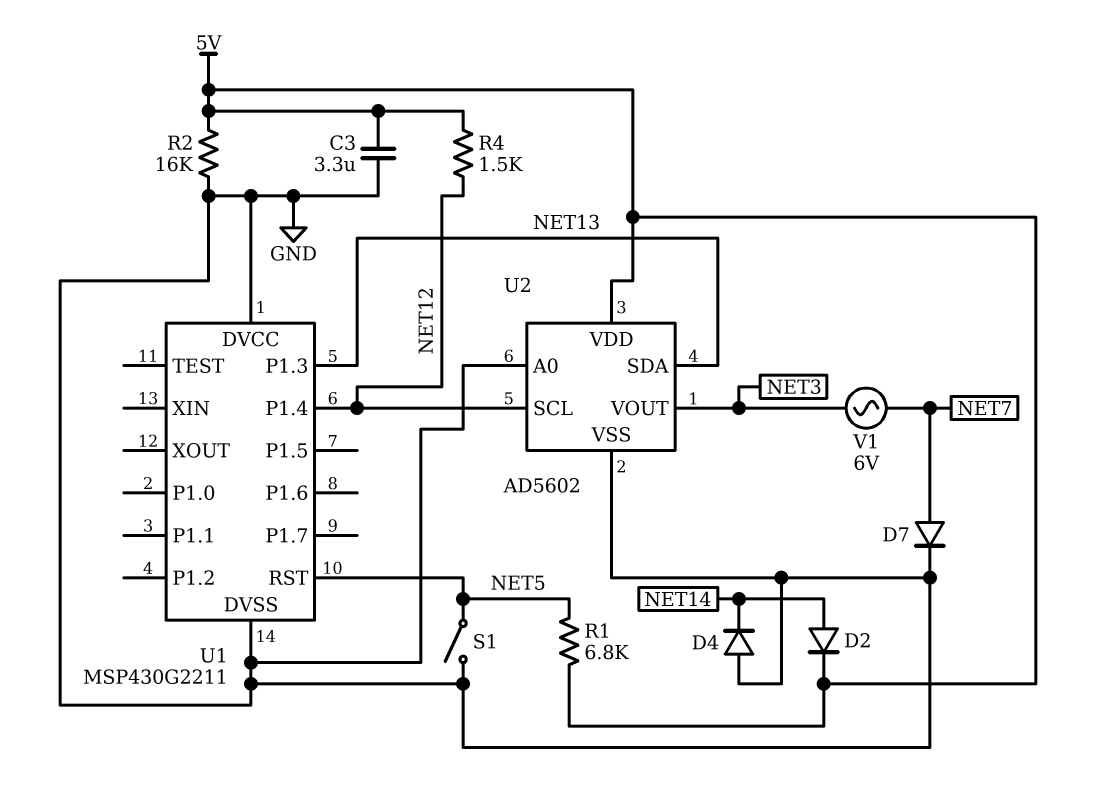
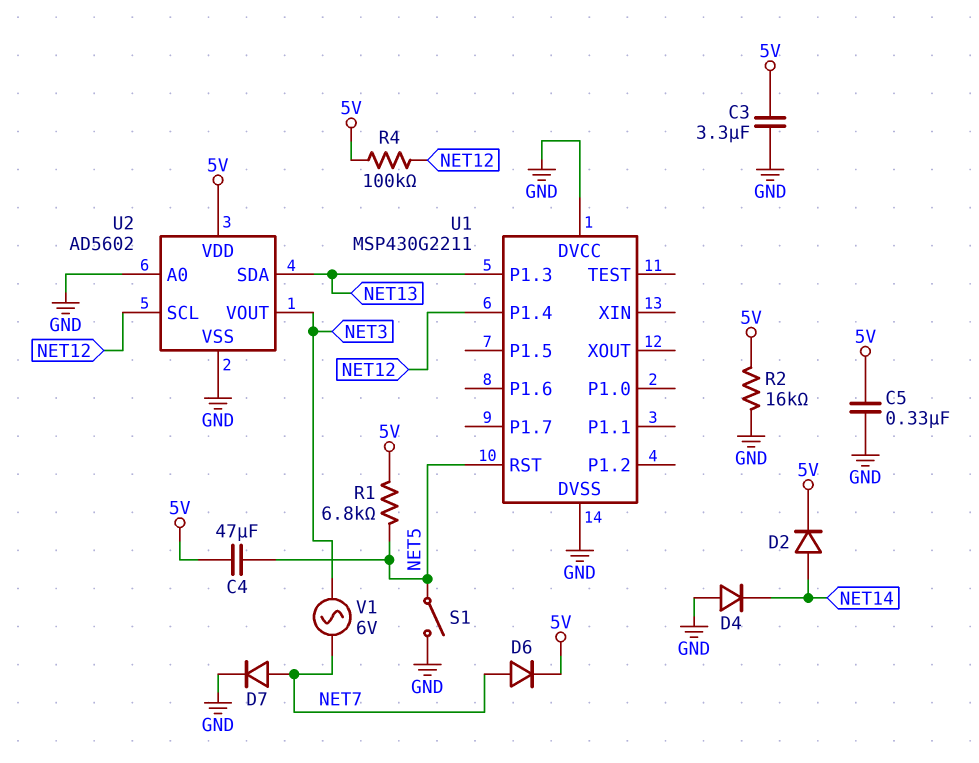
C4: none -> 47uF (5V, NET5)
C5: none -> 330nF (5V, GND)
D6: none -> diode (A NET7, K 5V)
R4: 1.5k (5V, NET12) -> 100k (5V, NET12)

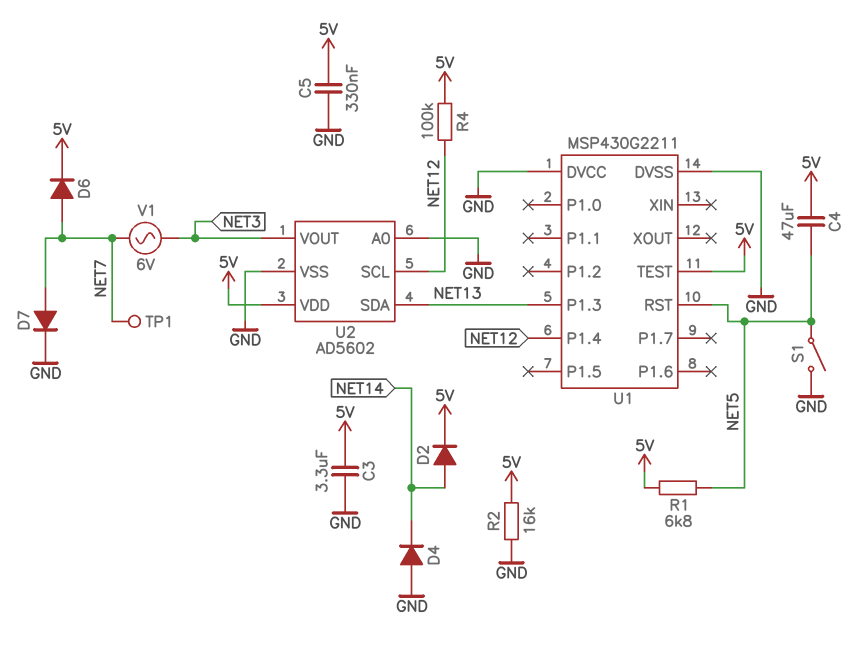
TP1: none -> test point (NET7)
U1 pin TEST: none -> 5V

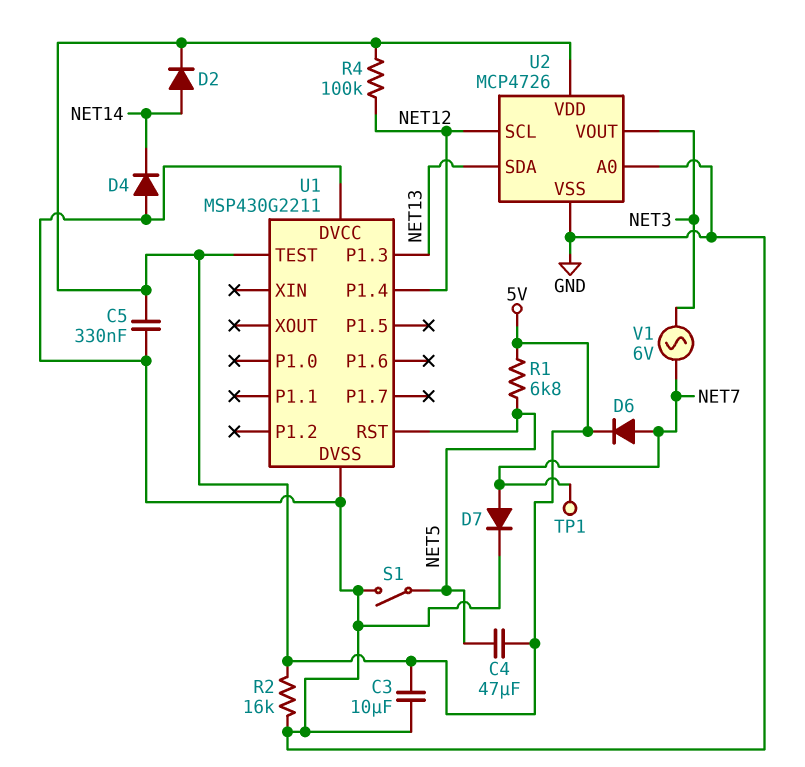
C3: 3.3uF (5V, GND) -> 10uF (5V, GND)
U2: AD5602 -> MCP4726

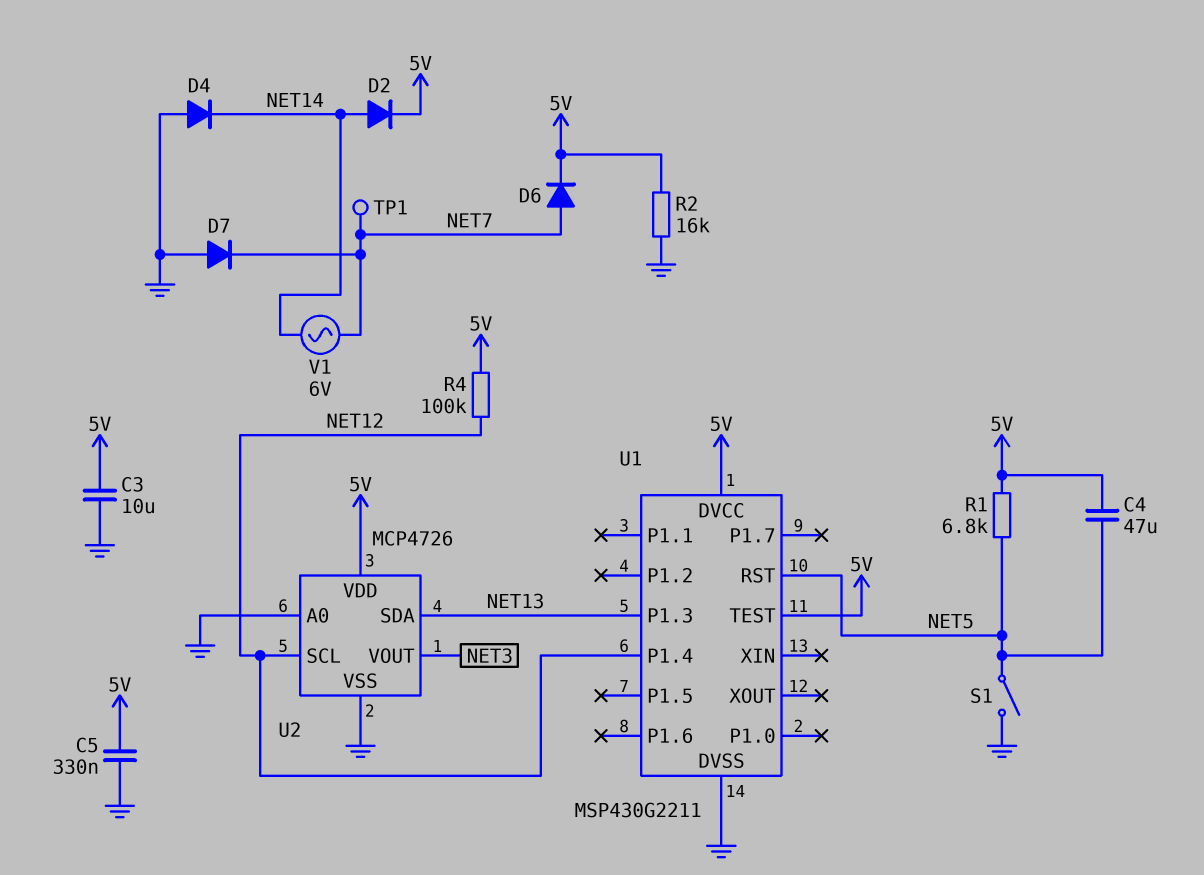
D7: diode (A NET7, K GND) -> diode (A GND, K NET7)
U1 pin DVCC: GND -> 5V
V1: AC 6V (NET3, NET7) -> AC 6V (NET7, NET14)

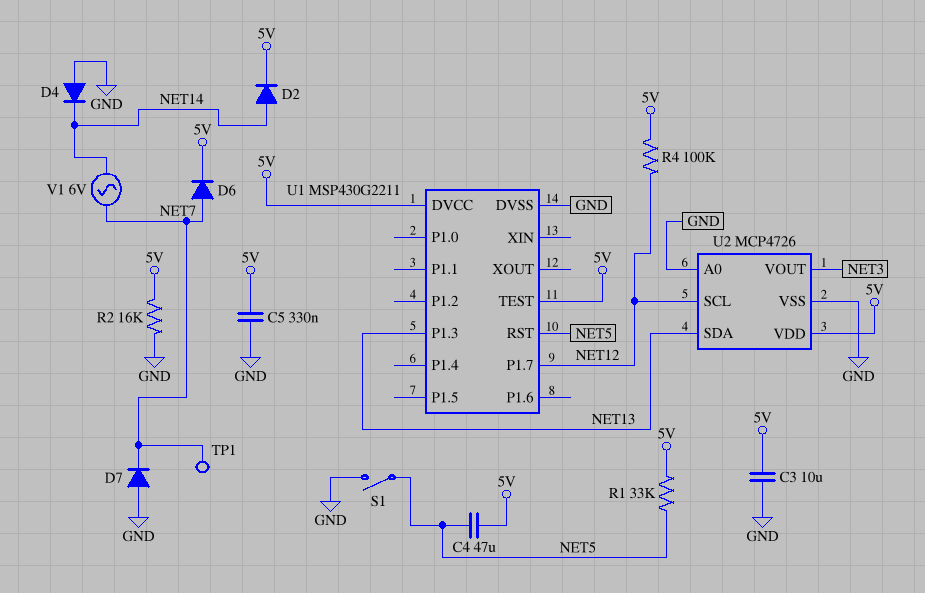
R1: 6.8k (5V, NET5) -> 33k (5V, NET5)
U1 pin P1.4: NET12 -> none
U1 pin P1.7: none -> NET12

